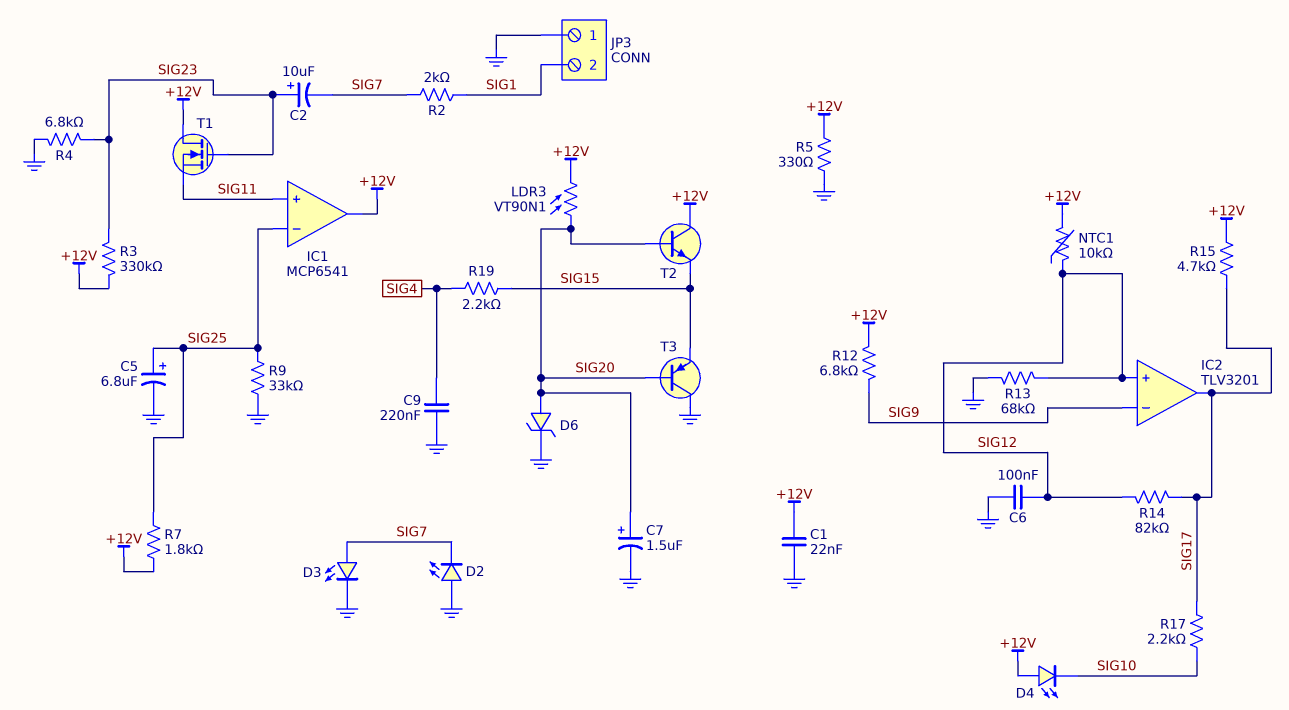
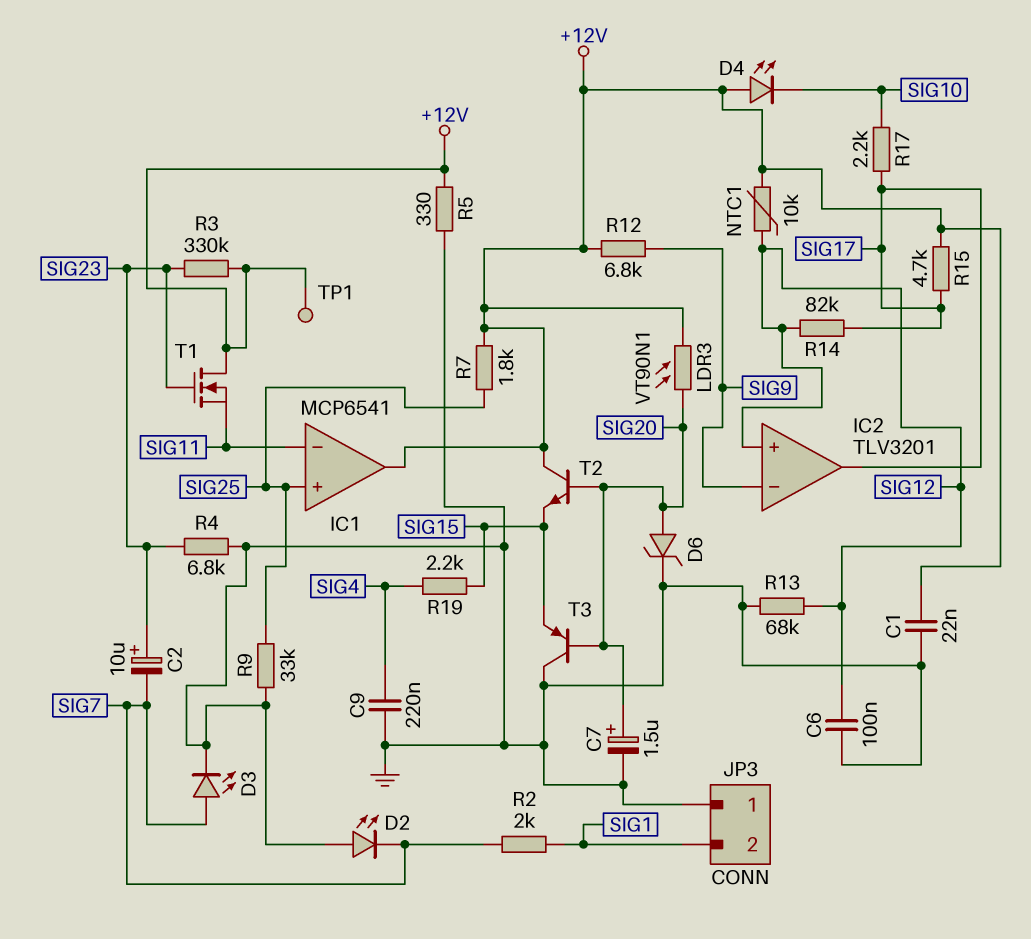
C5: 6.8uF (plus SIG25, minus GND) -> none
IC1 pin in+: SIG11 -> SIG25
IC1 pin in-: SIG25 -> SIG11
TP1: none -> test point (+12V)

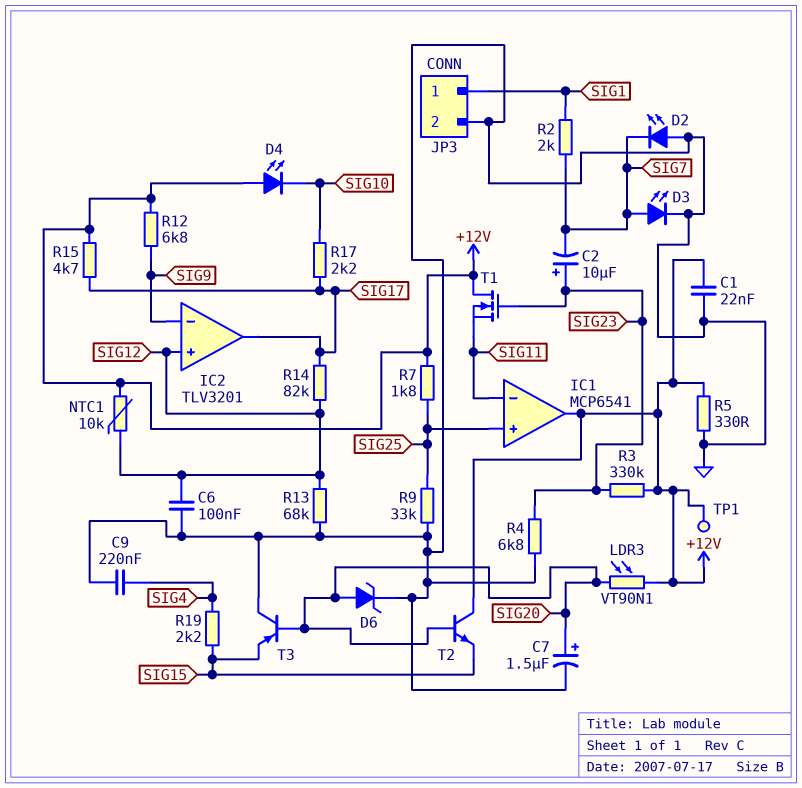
JP3 pin 1: GND -> SIG1
JP3 pin 2: SIG1 -> GND

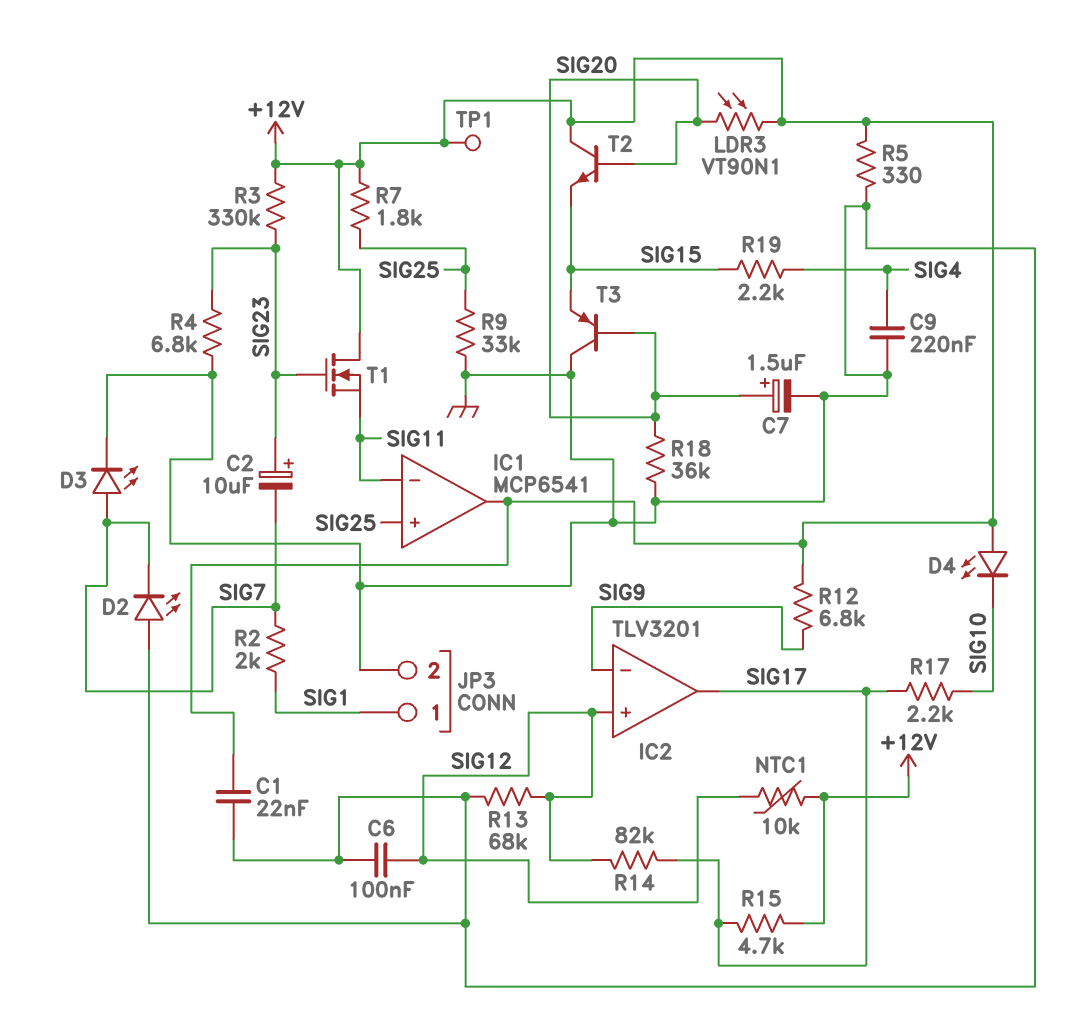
D6: zener (A SIG20, K GND) -> none
R18: none -> 36k (GND, SIG20)

